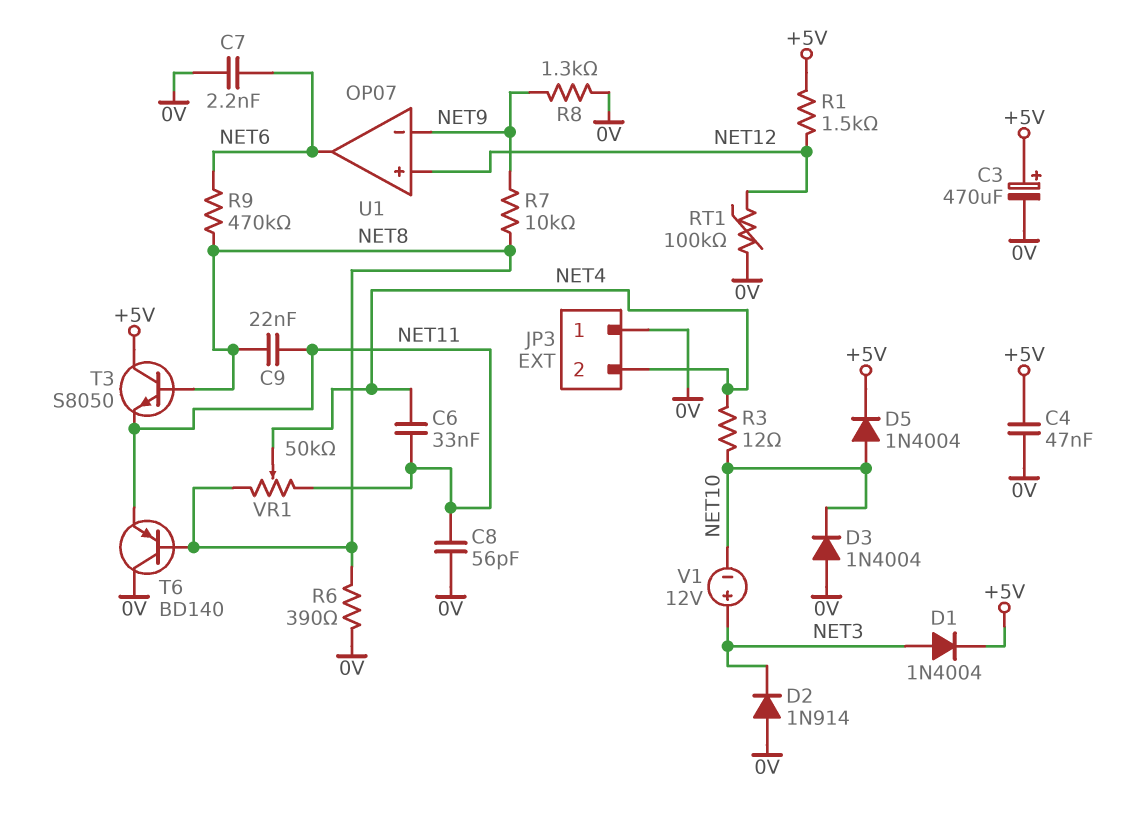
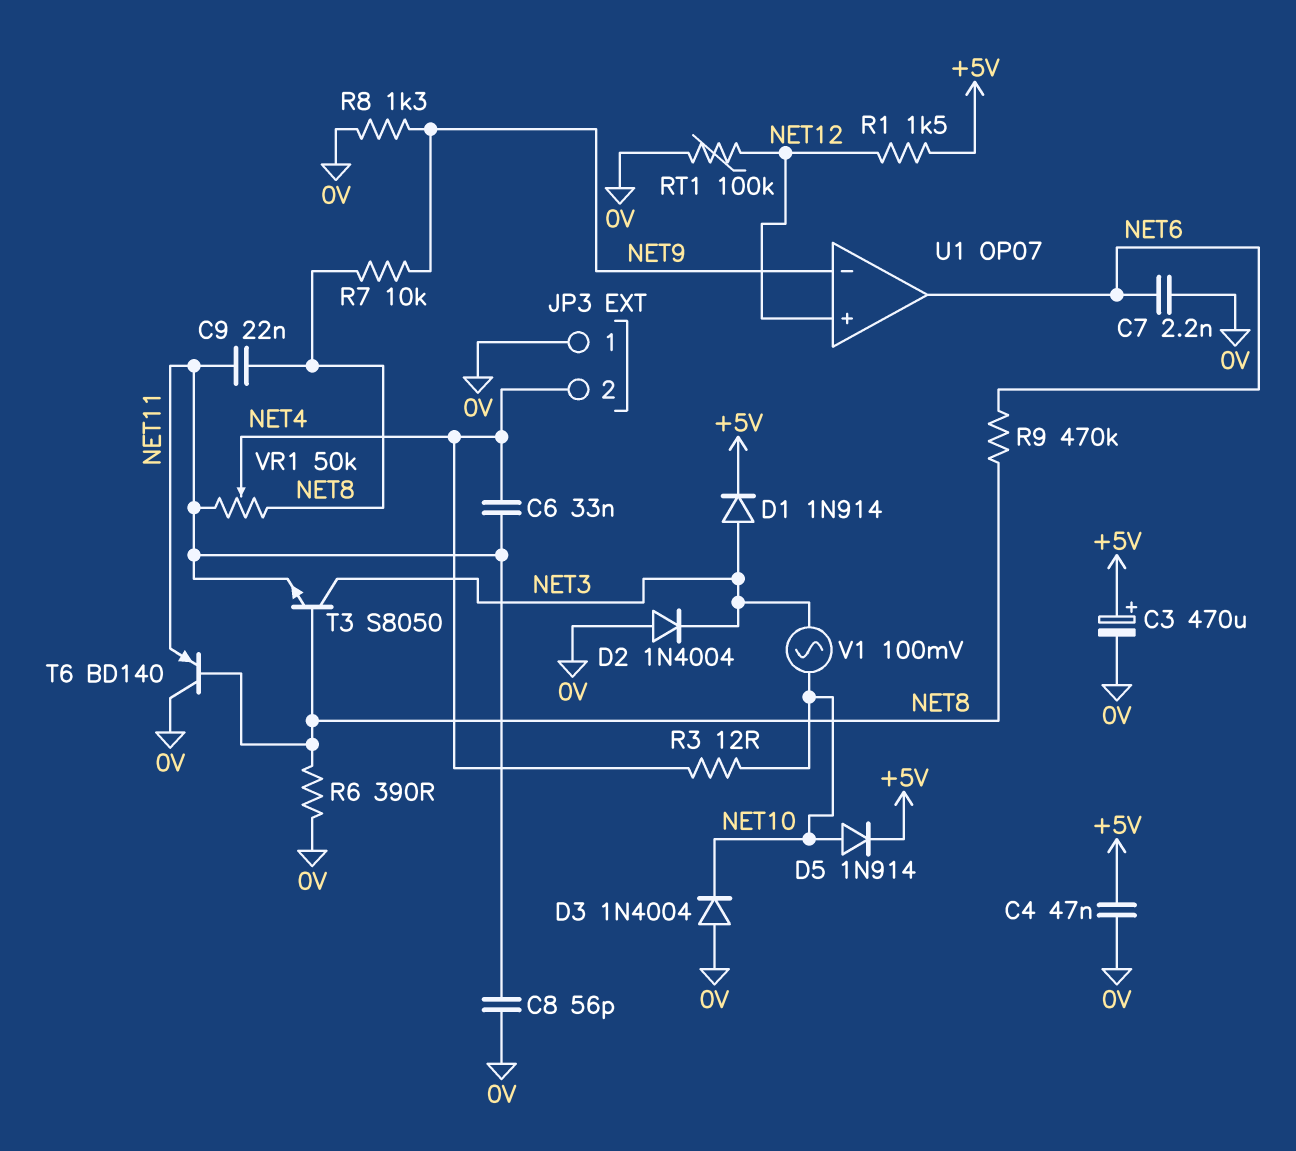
D1: diode 1N4004 (A NET3, K +5V) -> diode 1N914 (A NET3, K +5V)
D2: diode 1N914 (A 0V, K NET3) -> diode 1N4004 (A 0V, K NET3)
D5: diode 1N4004 (A NET10, K +5V) -> diode 1N914 (A NET10, K +5V)
T3: NPN S8050 (B NET8, C +5V, E NET11) -> NPN S8050 (B NET8, C NET3, E NET11)
V1: 12V (plus NET3, minus NET10) -> AC 100mV (NET3, NET10)

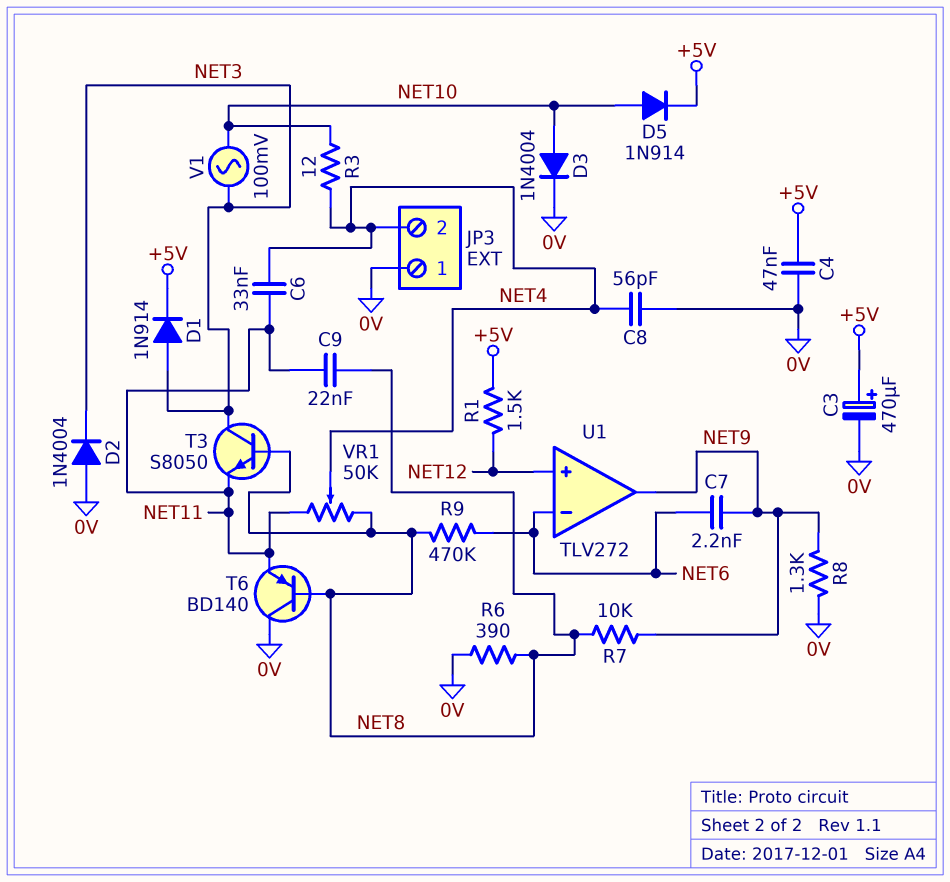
C7: 2.2nF (0V, NET6) -> 2.2nF (NET6, NET9)
C8: 56pF (0V, NET11) -> 56pF (0V, NET4)
D3: diode 1N4004 (A 0V, K NET10) -> diode 1N4004 (A NET10, K 0V)
RT1: 100k (0V, NET12) -> none
U1: OP07 -> TLV272
U1 pin in-: NET9 -> NET6
U1 pin out: NET6 -> NET9

